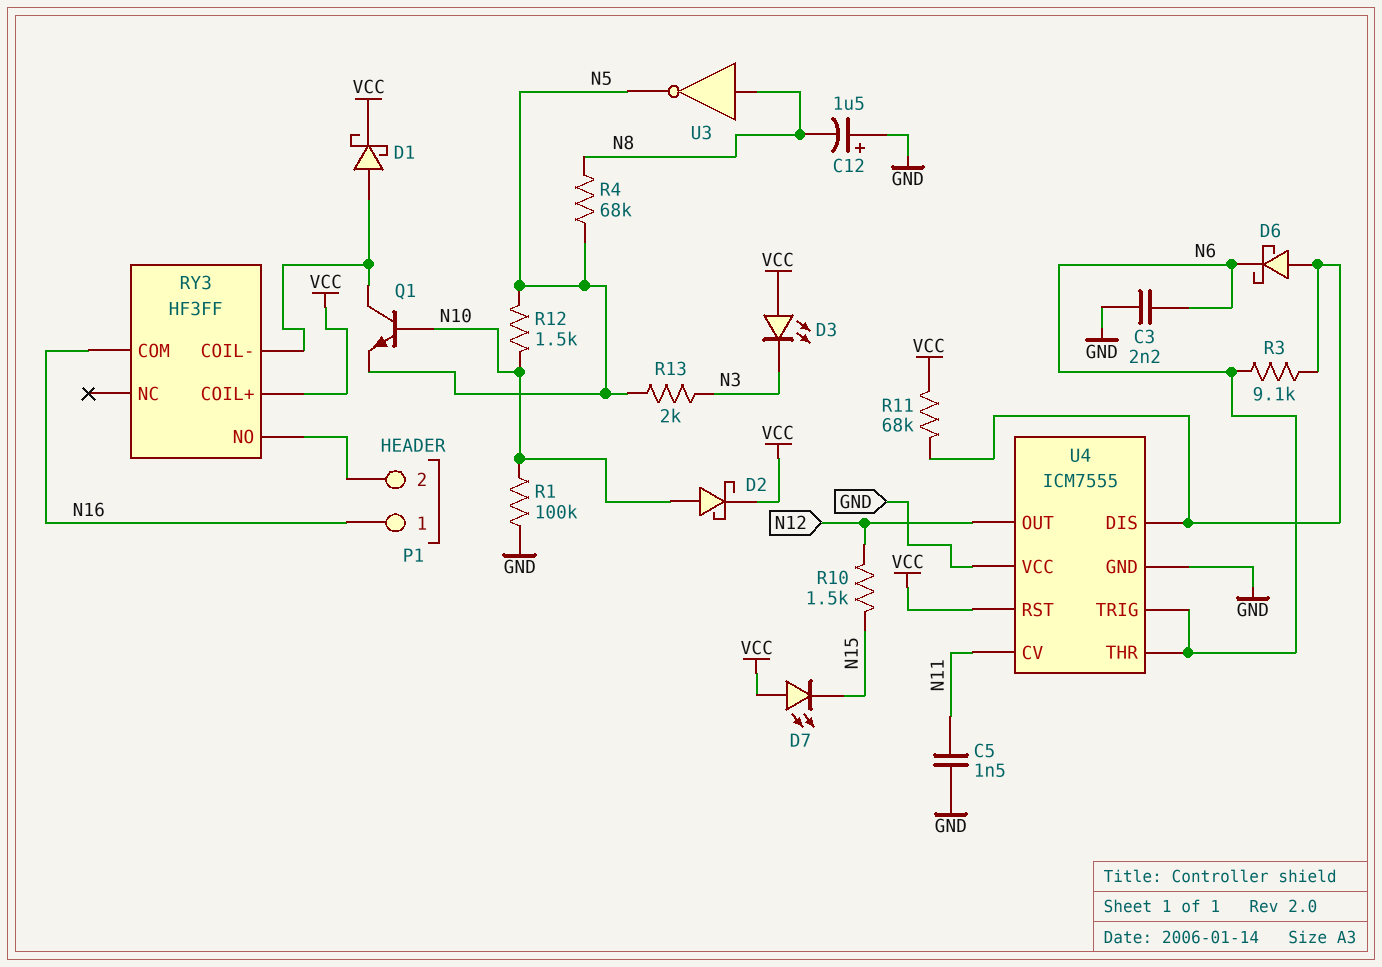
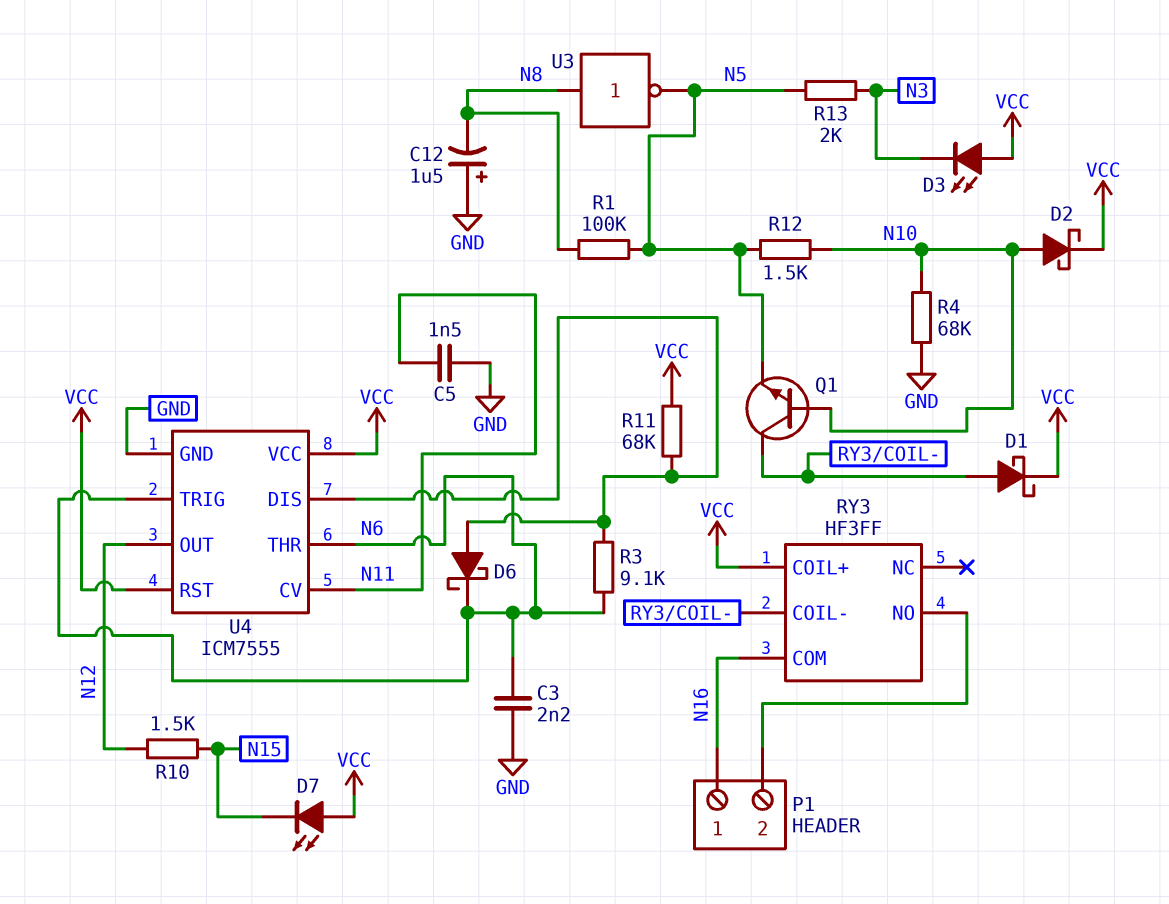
R1: 100k (GND, N10) -> 100k (N5, N8)
R4: 68k (N5, N8) -> 68k (GND, N10)
U4 pin VCC: GND -> VCC

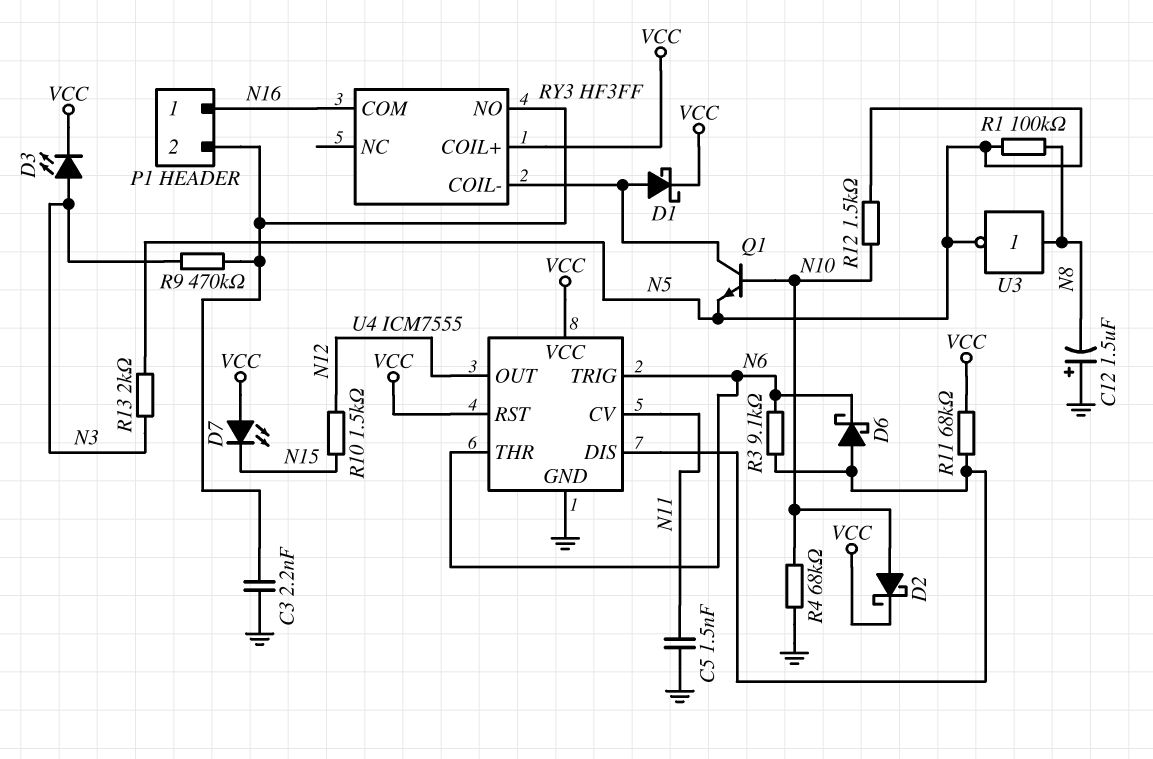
C3: 2.2nF (GND, N6) -> 2.2nF (GND, P1/2)
D3: LED (A VCC, K N3) -> LED (A N3, K VCC)
R9: none -> 470k (N3, P1/2)

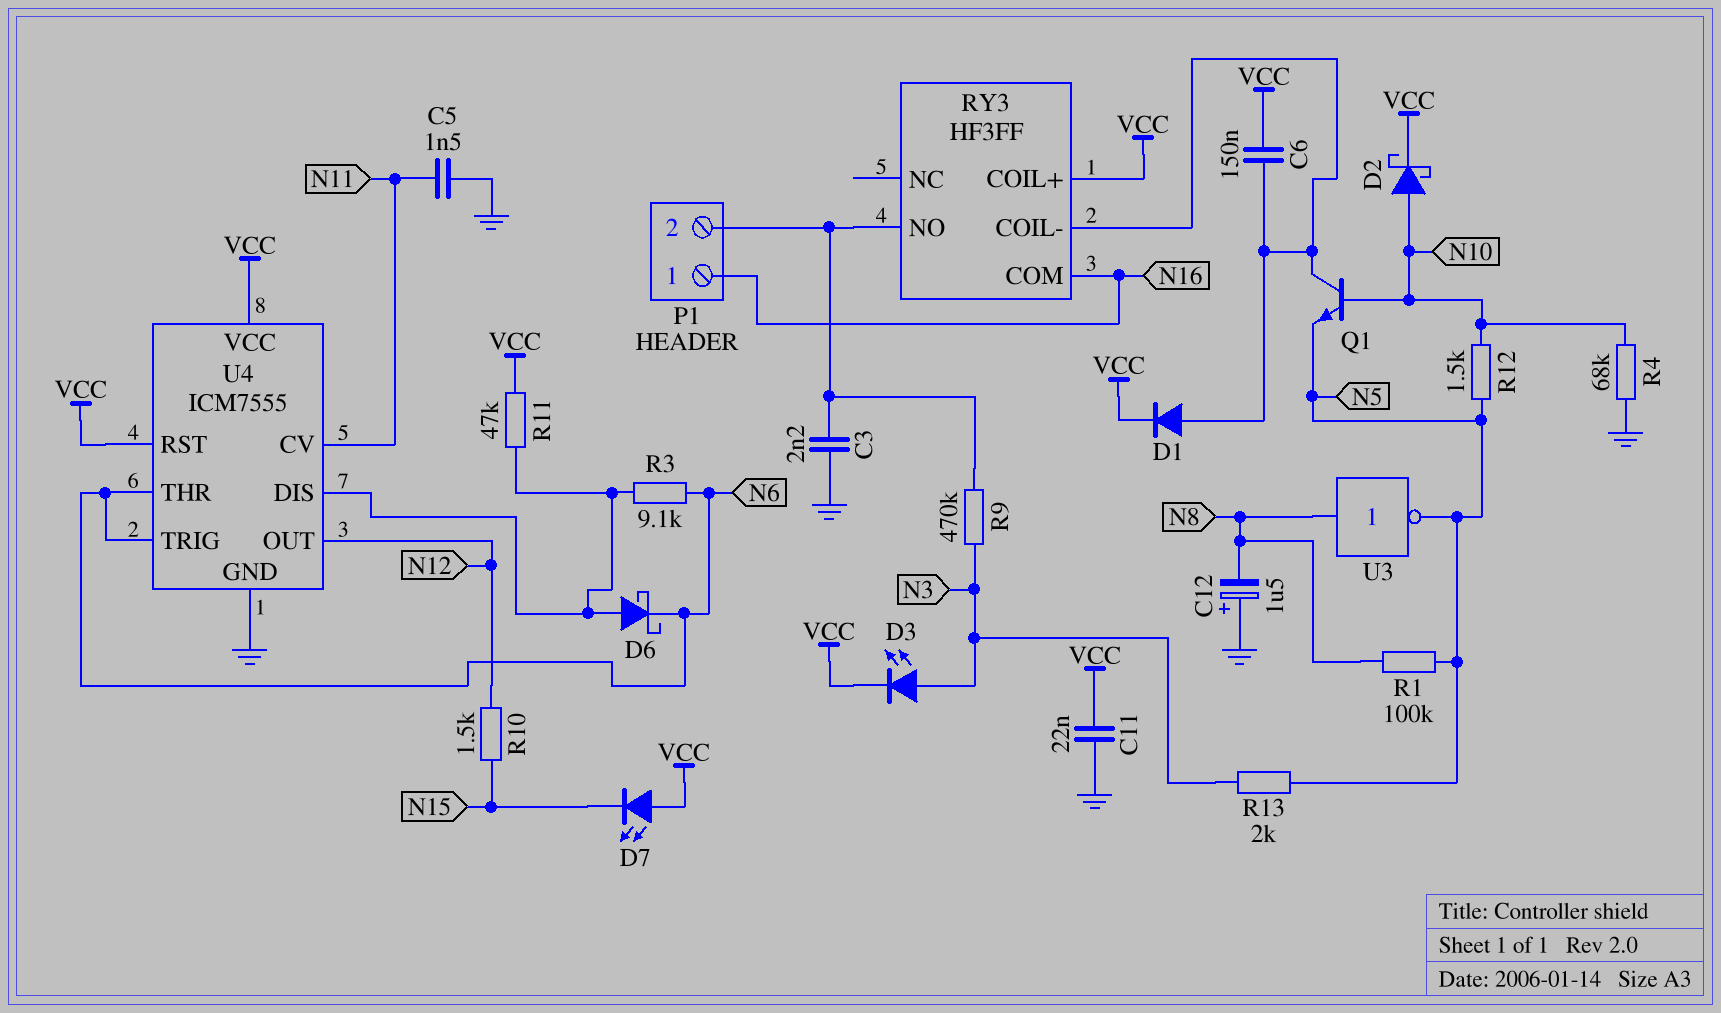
C6: none -> 150nF (RY3/COIL-, VCC)
C11: none -> 22nF (GND, VCC)
D1: schottky (A RY3/COIL-, K VCC) -> diode (A RY3/COIL-, K VCC)
R11: 68k (U4/DIS, VCC) -> 47k (U4/DIS, VCC)

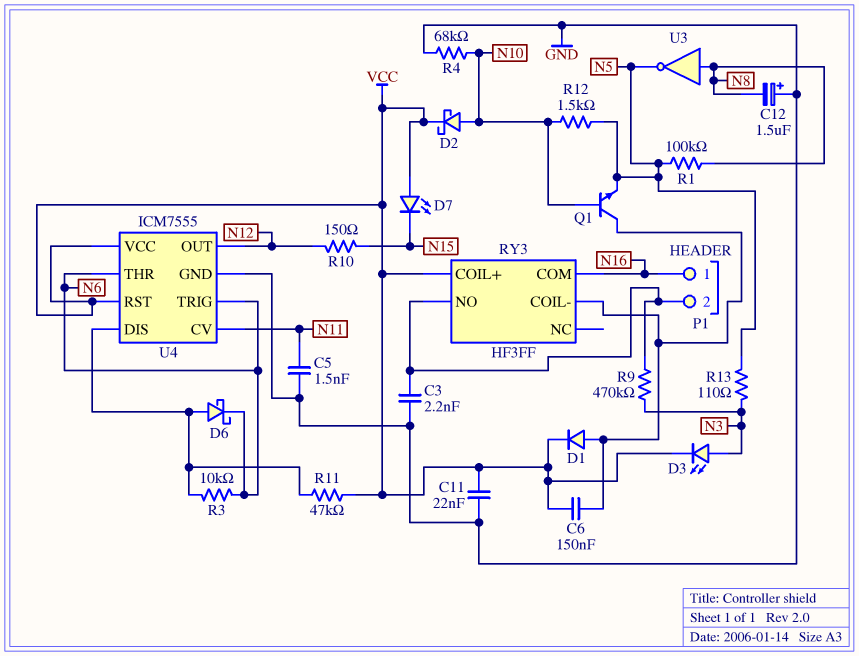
R3: 9.1k (N6, U4/DIS) -> 10k (N6, U4/DIS)
R10: 1.5k (N12, N15) -> 150 (N12, N15)
R13: 2k (N3, N5) -> 110 (N3, N5)

